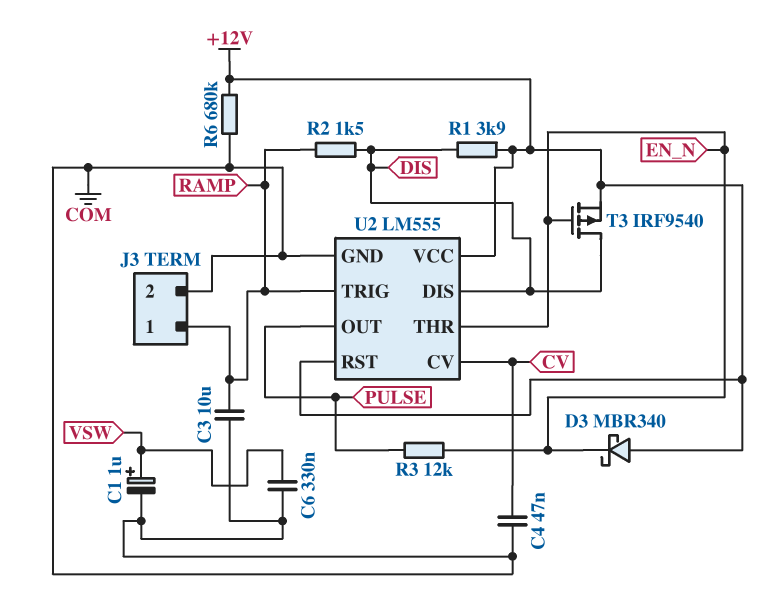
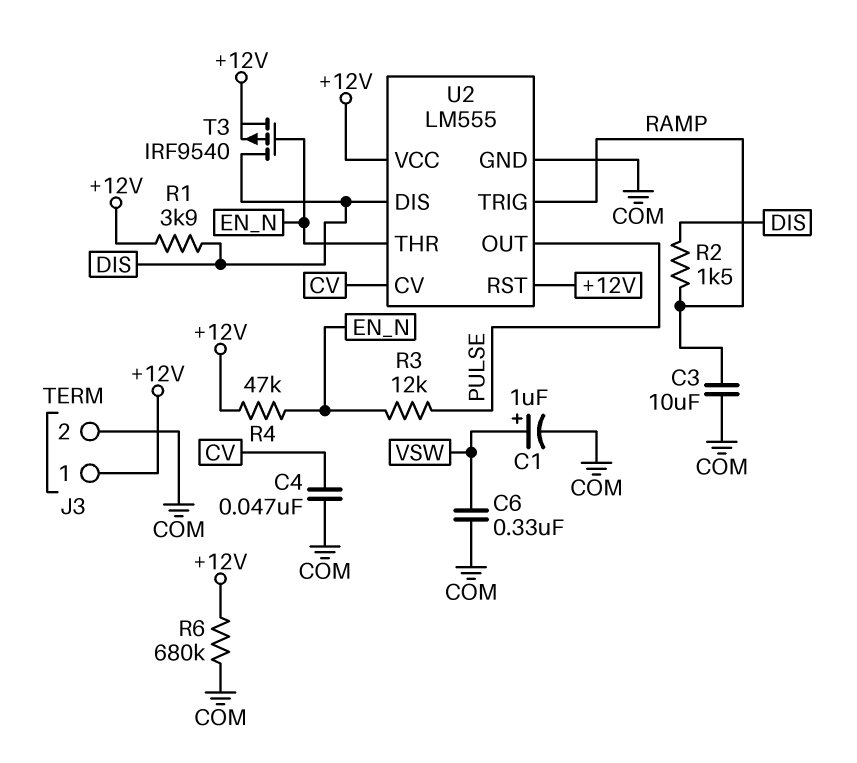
D3: schottky MBR340 (A +12V, K EN_N) -> none
J3 pin 1: RAMP -> +12V
R4: none -> 47k (+12V, EN_N)

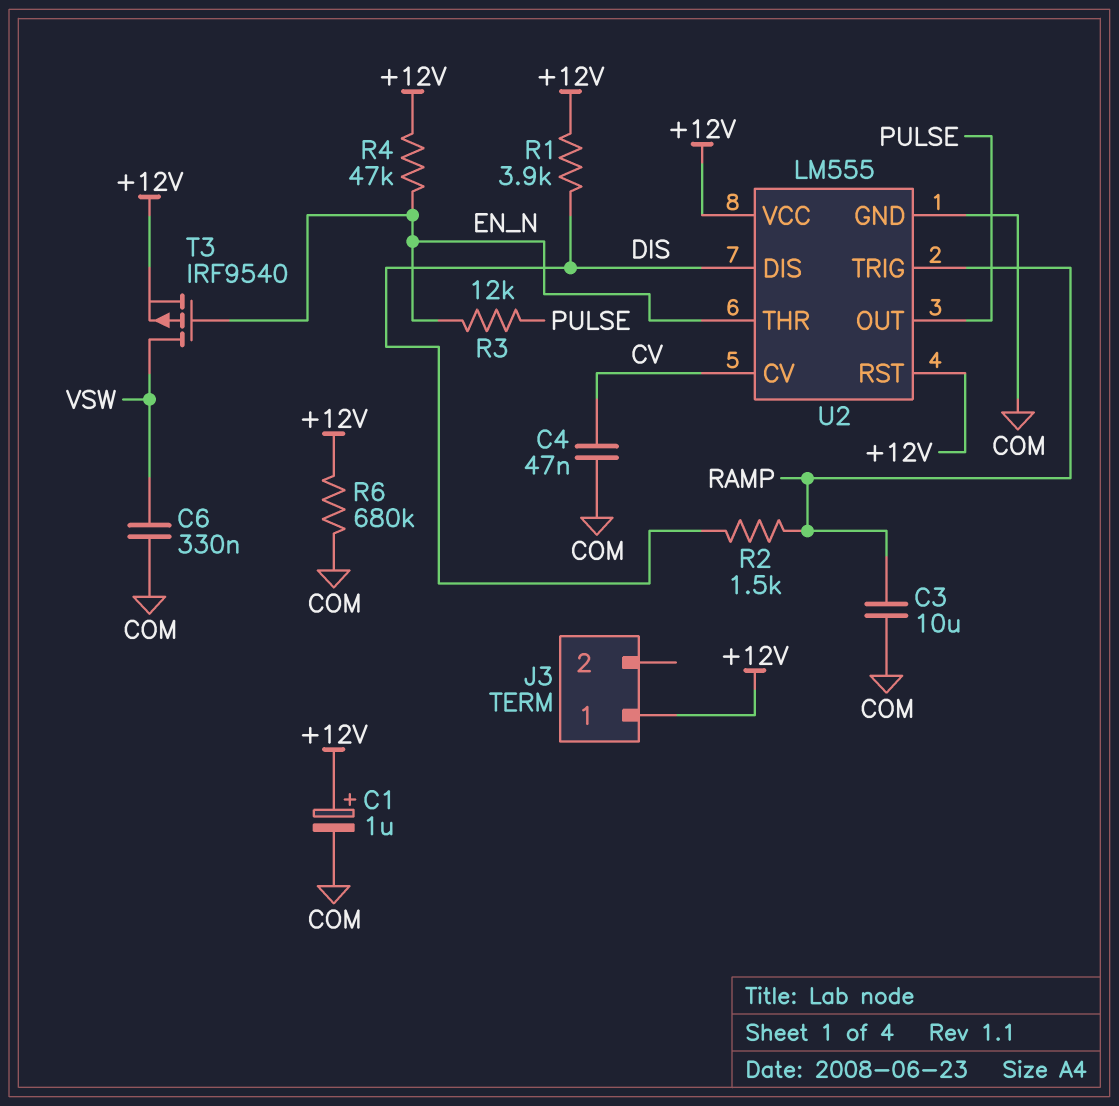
C1: 1uF (plus VSW, minus COM) -> 1uF (plus +12V, minus COM)
J3 pin 2: COM -> none
T3: PMOS IRF9540 (G EN_N, D DIS, S +12V) -> PMOS IRF9540 (G EN_N, D VSW, S +12V)

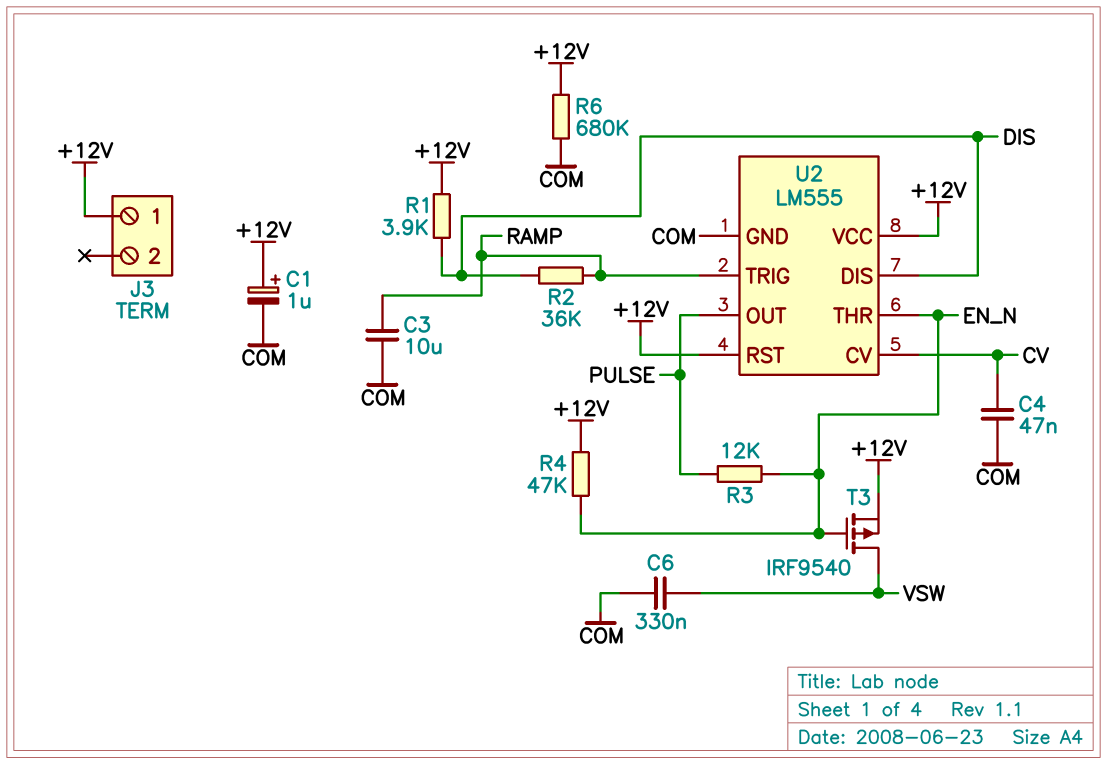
R2: 1.5k (DIS, RAMP) -> 36k (DIS, RAMP)

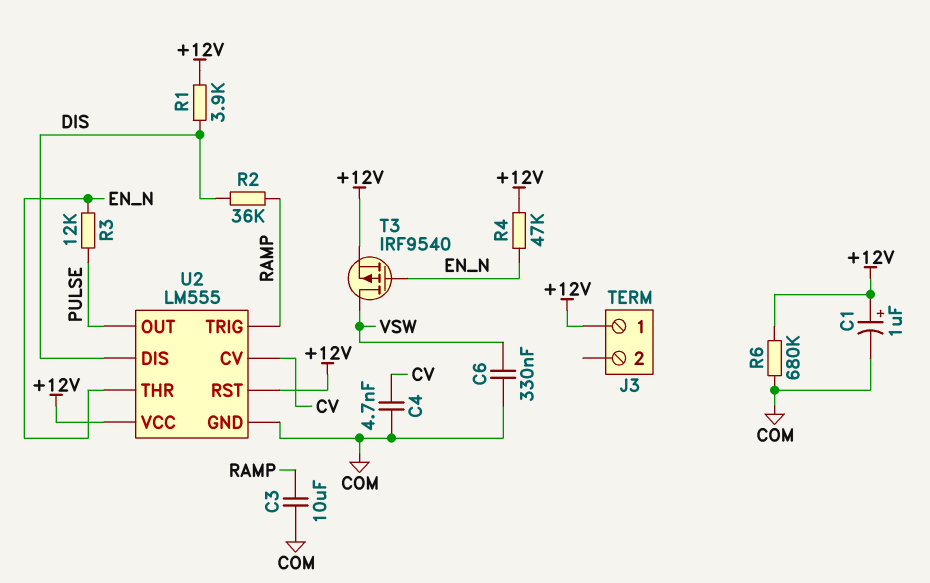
C4: 47nF (COM, CV) -> 4.7nF (COM, CV)

